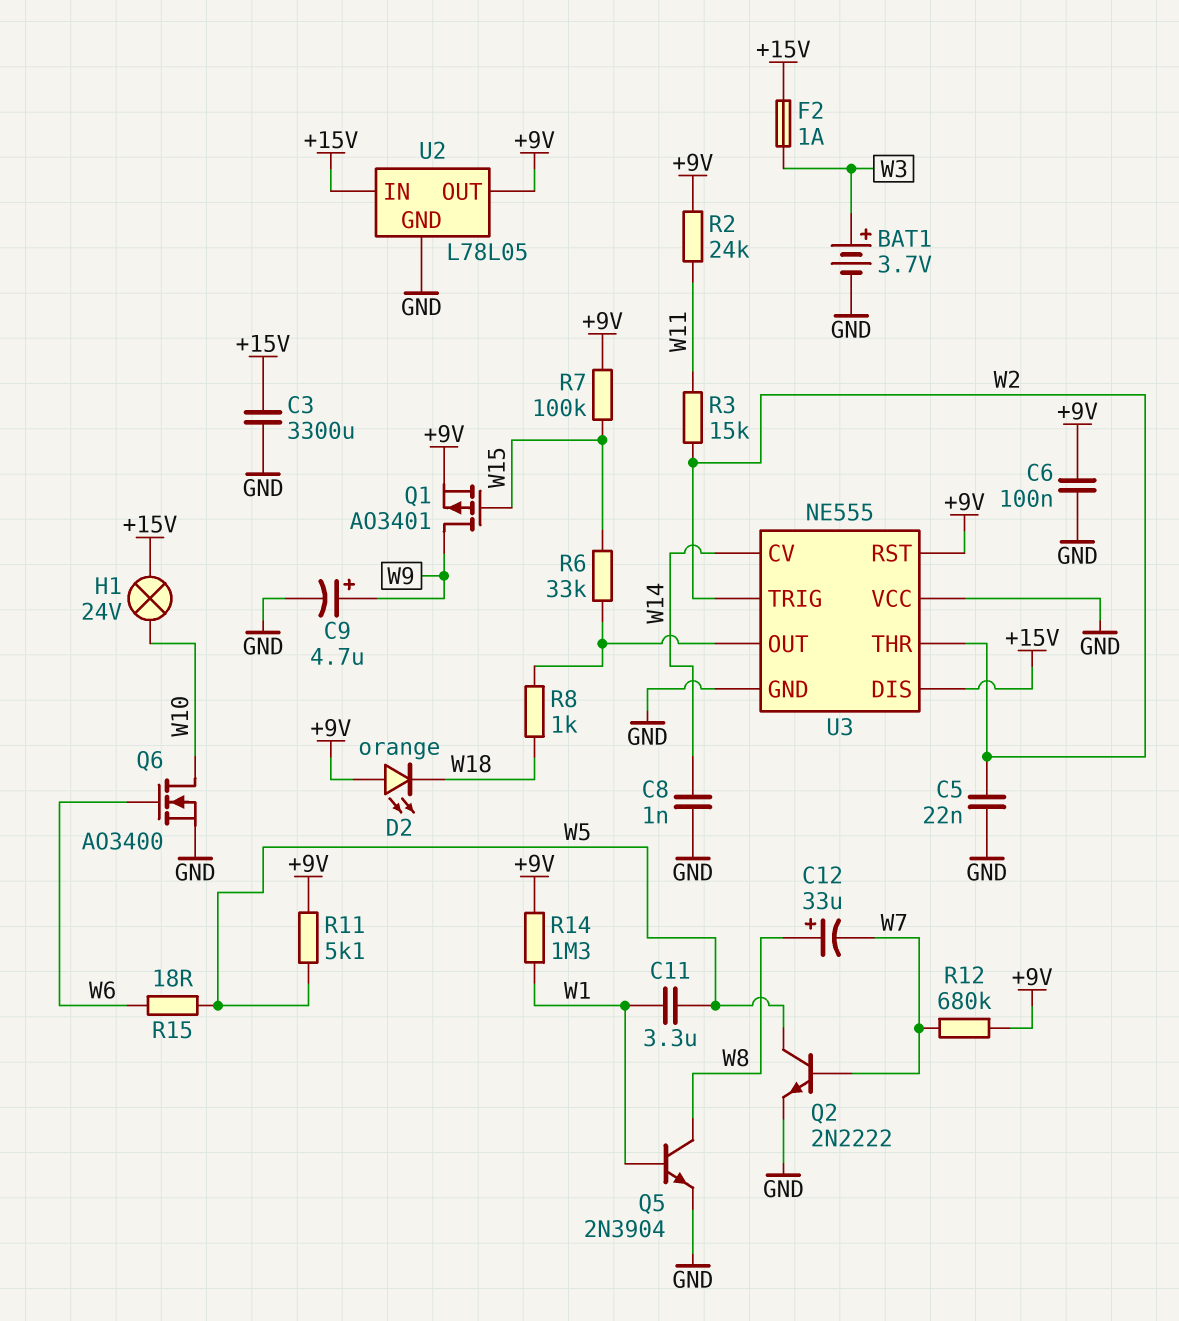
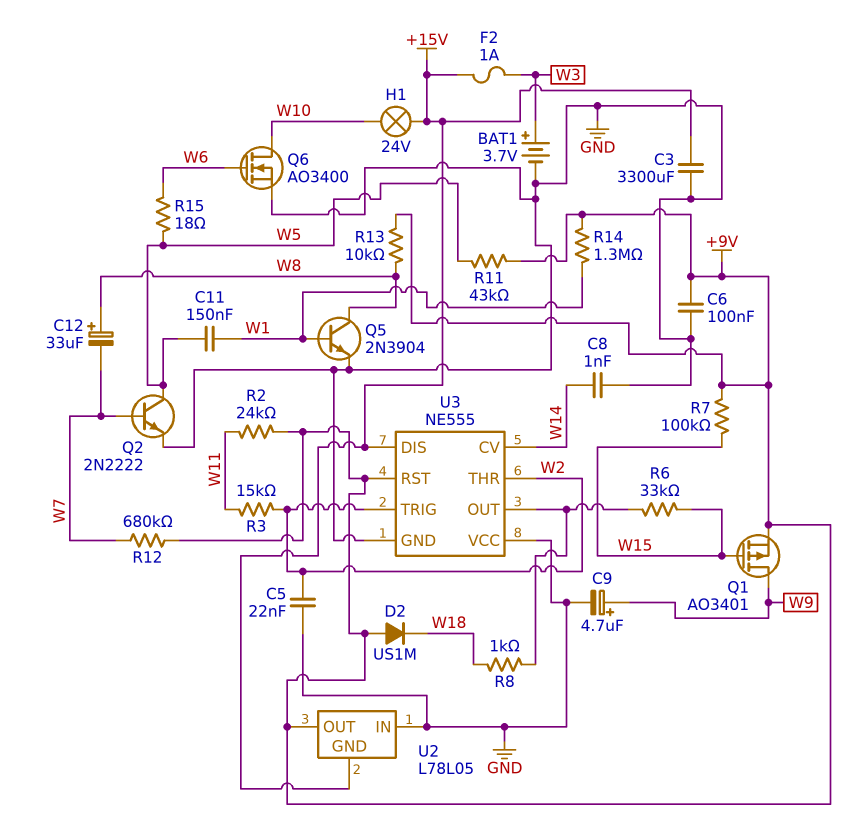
C11: 3.3uF (W1, W5) -> 150nF (W1, W5)
D2: LED orange (A +9V, K W18) -> diode US1M (A +9V, K W18)
R11: 5.1k (+9V, W5) -> 43k (+9V, W5)
R13: none -> 10k (+9V, W8)
U2 pin GND: GND -> +15V
U2 pin IN: +15V -> GND

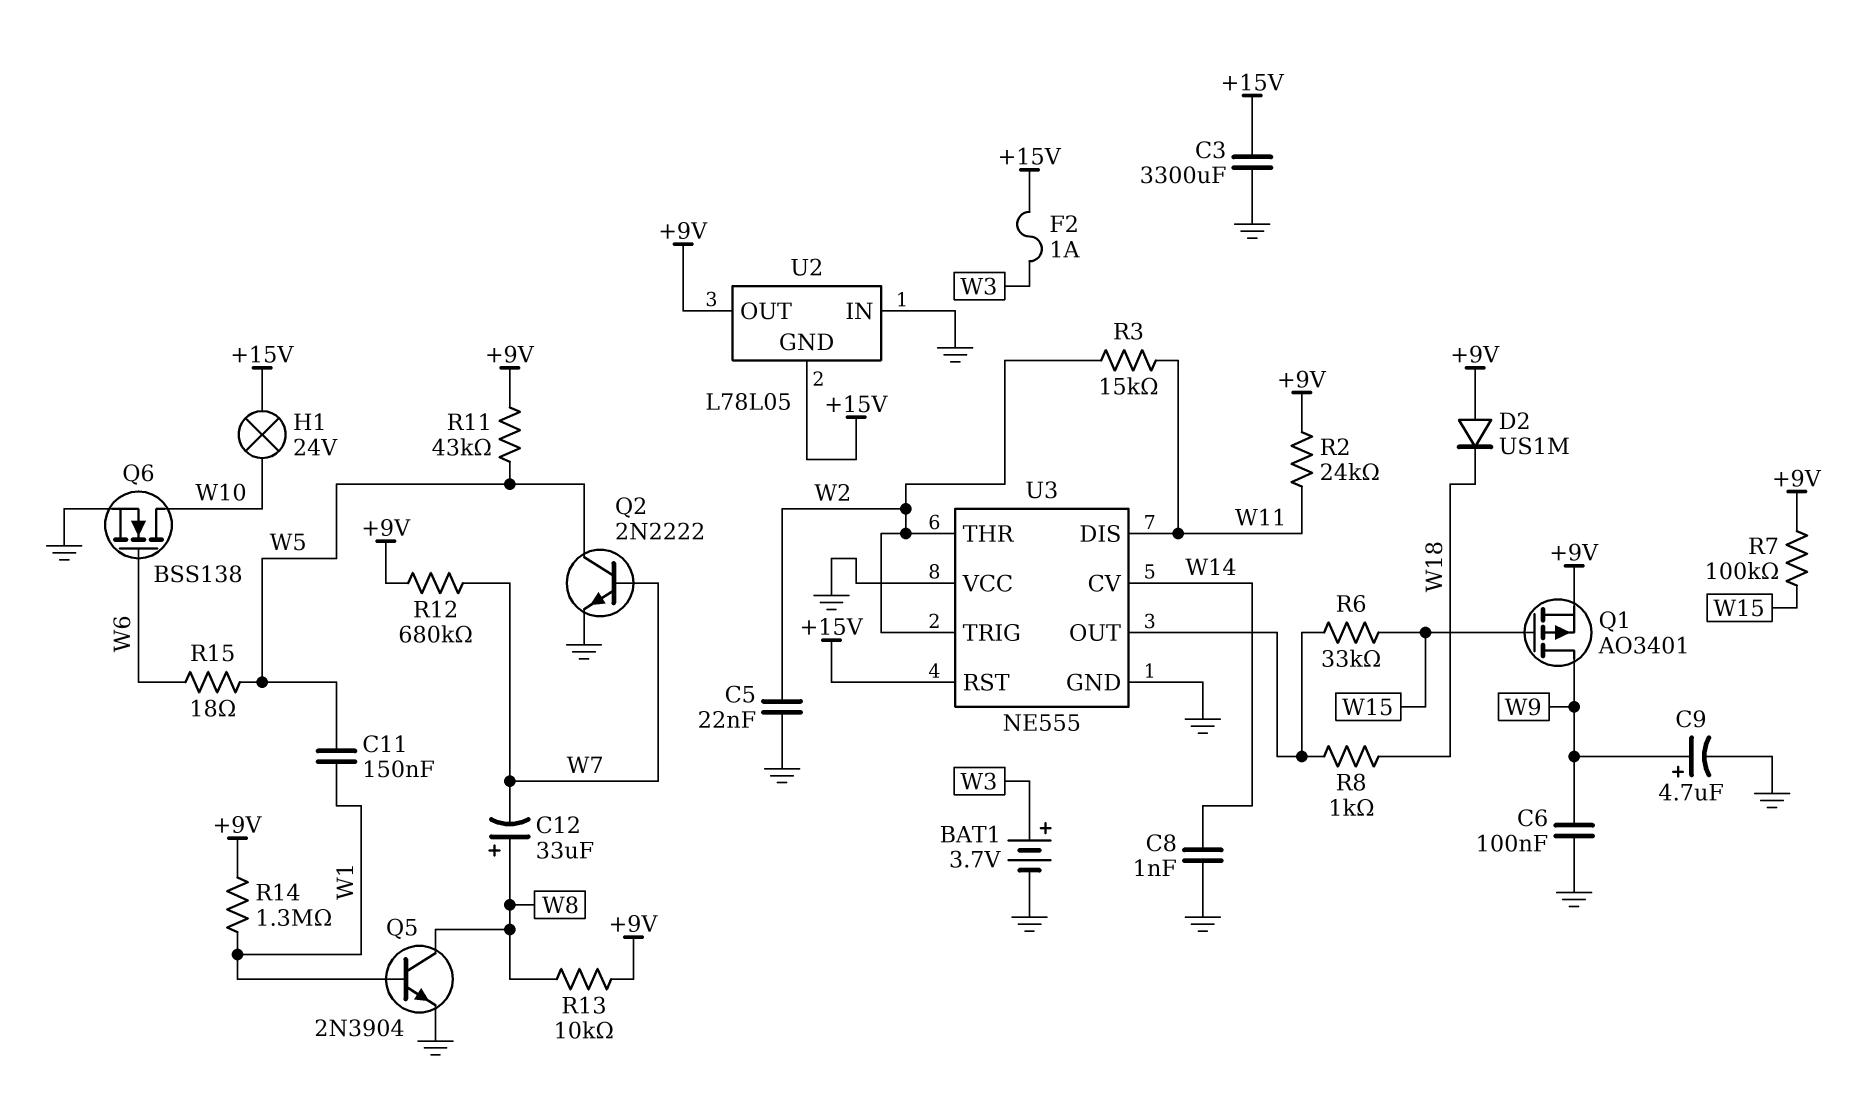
C6: 100nF (+9V, GND) -> 100nF (GND, W9)
Q6: NMOS AO3400 (G W6, D W10, S GND) -> NMOS BSS138 (G W6, D W10, S GND)
U3 pin DIS: +15V -> W11
U3 pin RST: +9V -> +15V

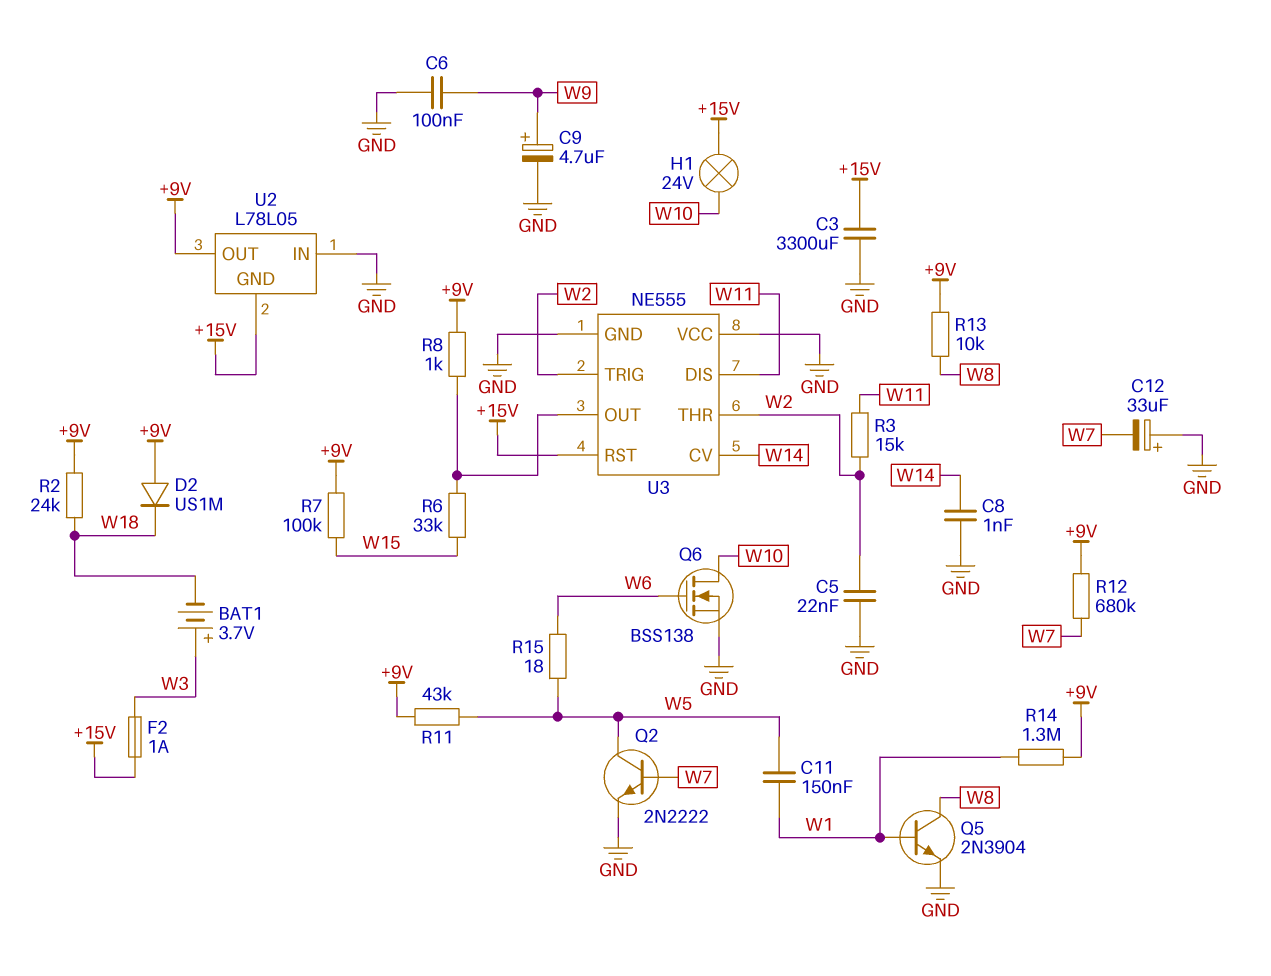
BAT1: 3.7V (plus W3, minus GND) -> 3.7V (plus W3, minus W18)
C12: 33uF (plus W8, minus W7) -> 33uF (plus GND, minus W7)
Q1: PMOS AO3401 (G W15, D W9, S +9V) -> none
R2: 24k (+9V, W11) -> 24k (+9V, W18)
R8: 1k (U3/OUT, W18) -> 1k (+9V, U3/OUT)

